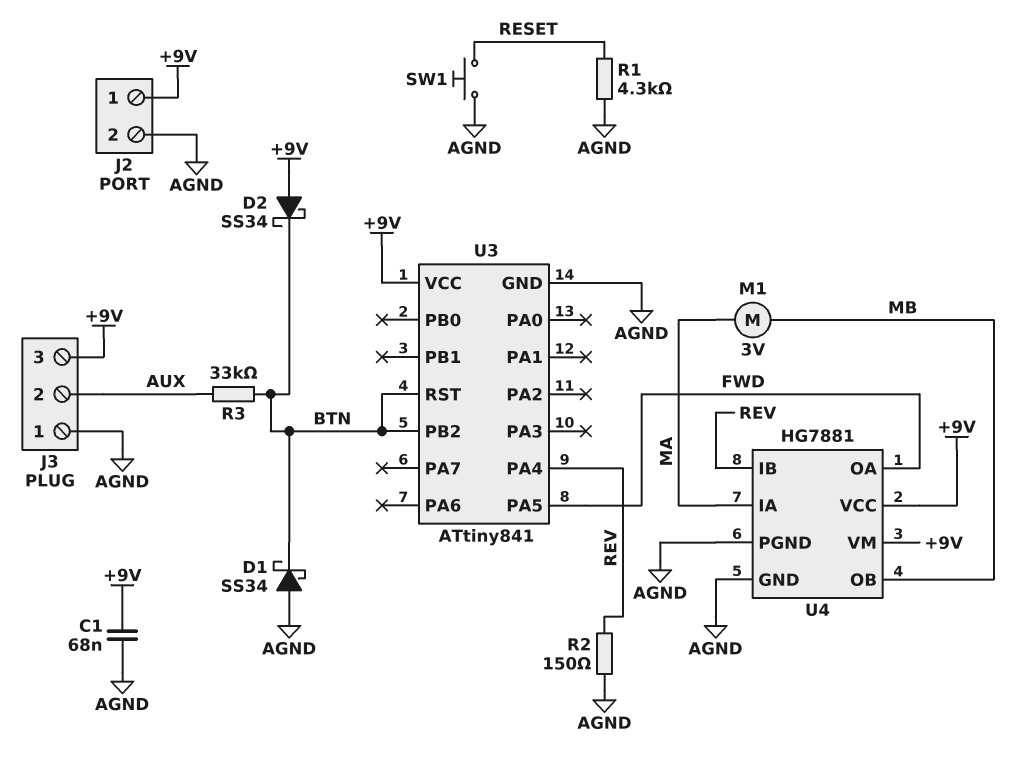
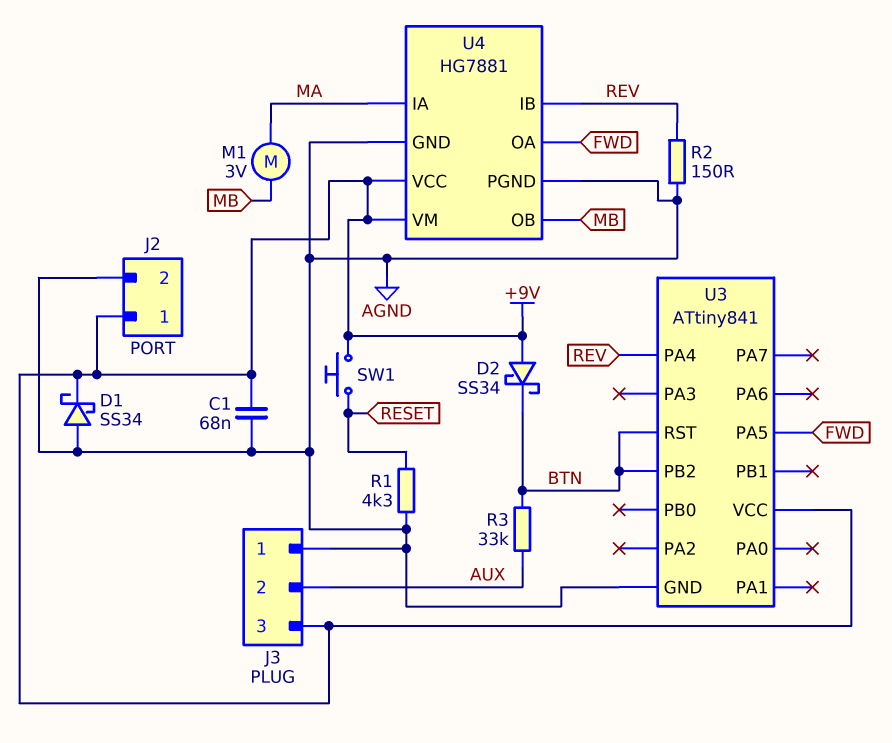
D1: schottky SS34 (A AGND, K BTN) -> schottky SS34 (A AGND, K +9V)
SW1: button (AGND, RESET) -> button (+9V, RESET)

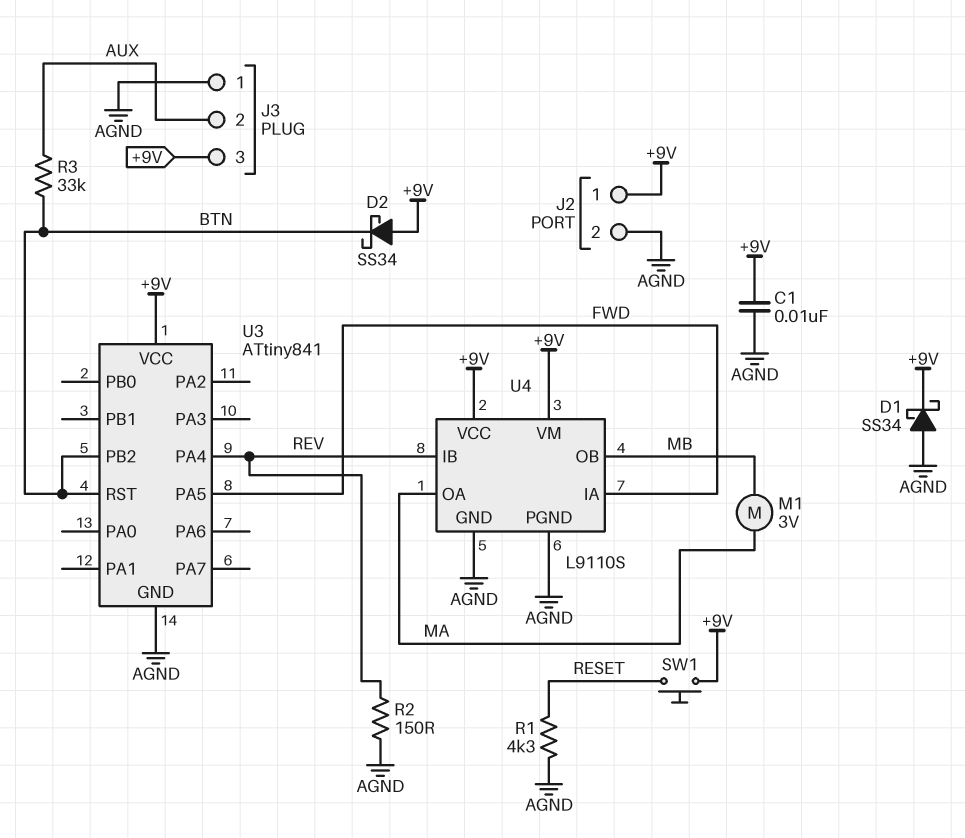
C1: 68nF (+9V, AGND) -> 10nF (+9V, AGND)
U4: HG7881 -> L9110S
U4 pin IA: MA -> FWD
U4 pin OA: FWD -> MA

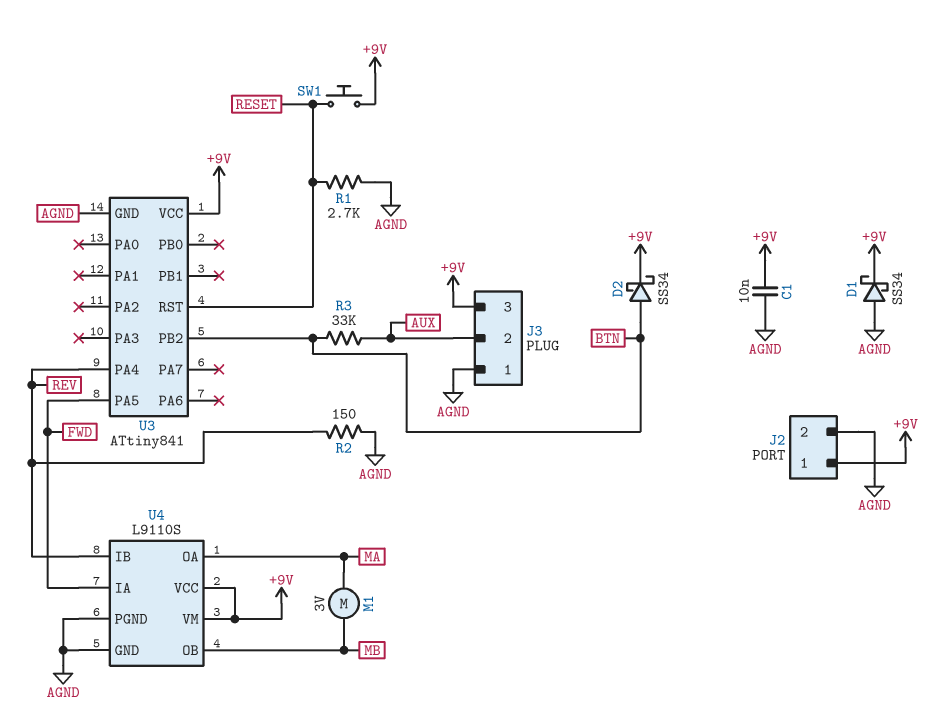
D2: schottky SS34 (A +9V, K BTN) -> schottky SS34 (A BTN, K +9V)
R1: 4.3k (AGND, RESET) -> 2.7k (AGND, RESET)
U3 pin RST: BTN -> RESET

